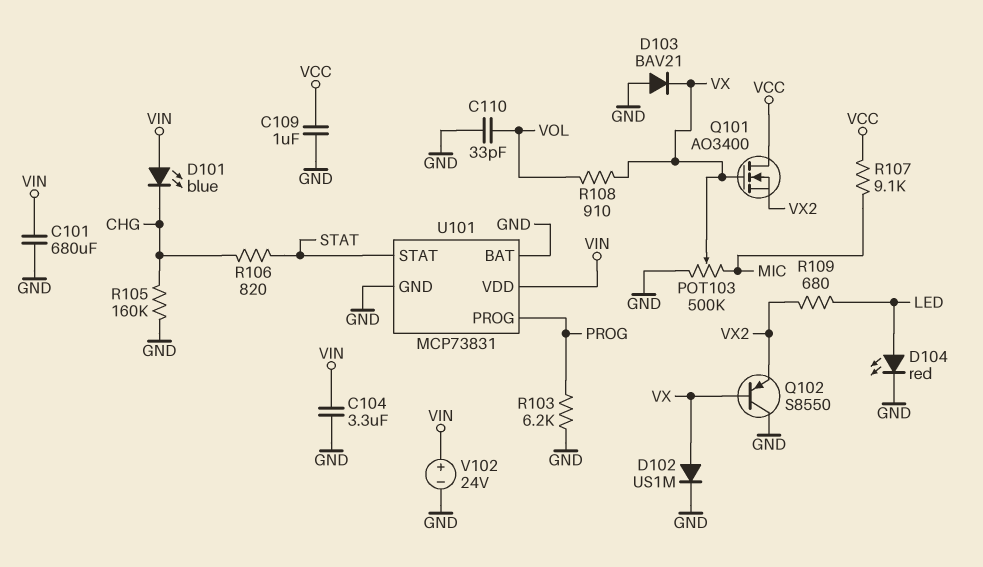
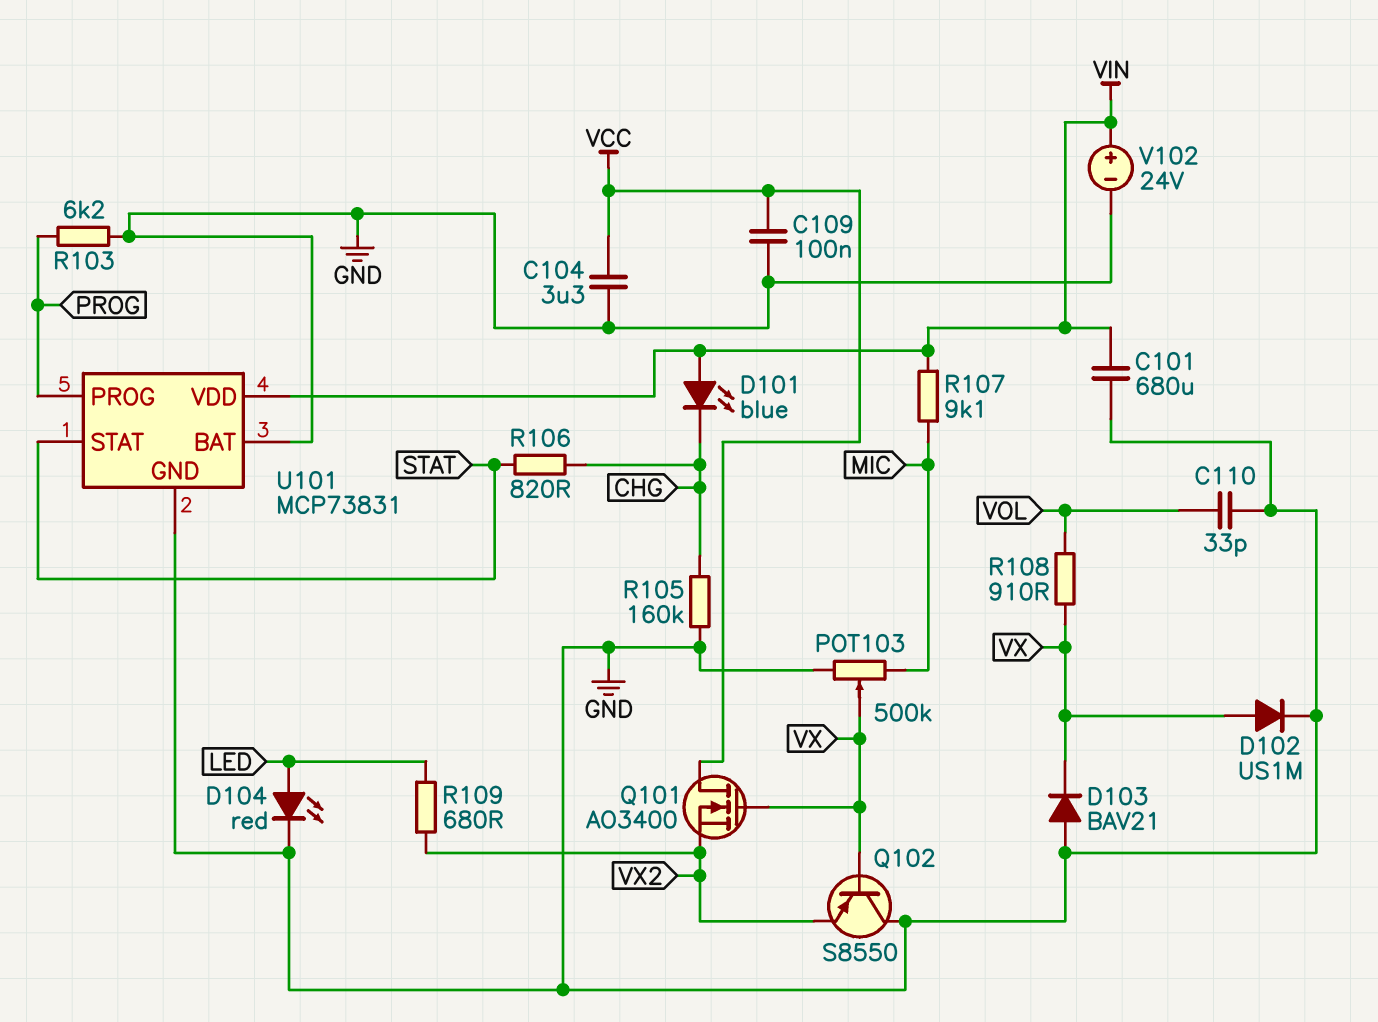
C104: 3.3uF (GND, VIN) -> 3.3uF (GND, VCC)
C109: 1uF (GND, VCC) -> 100nF (GND, VCC)
R107: 9.1k (MIC, VCC) -> 9.1k (MIC, VIN)

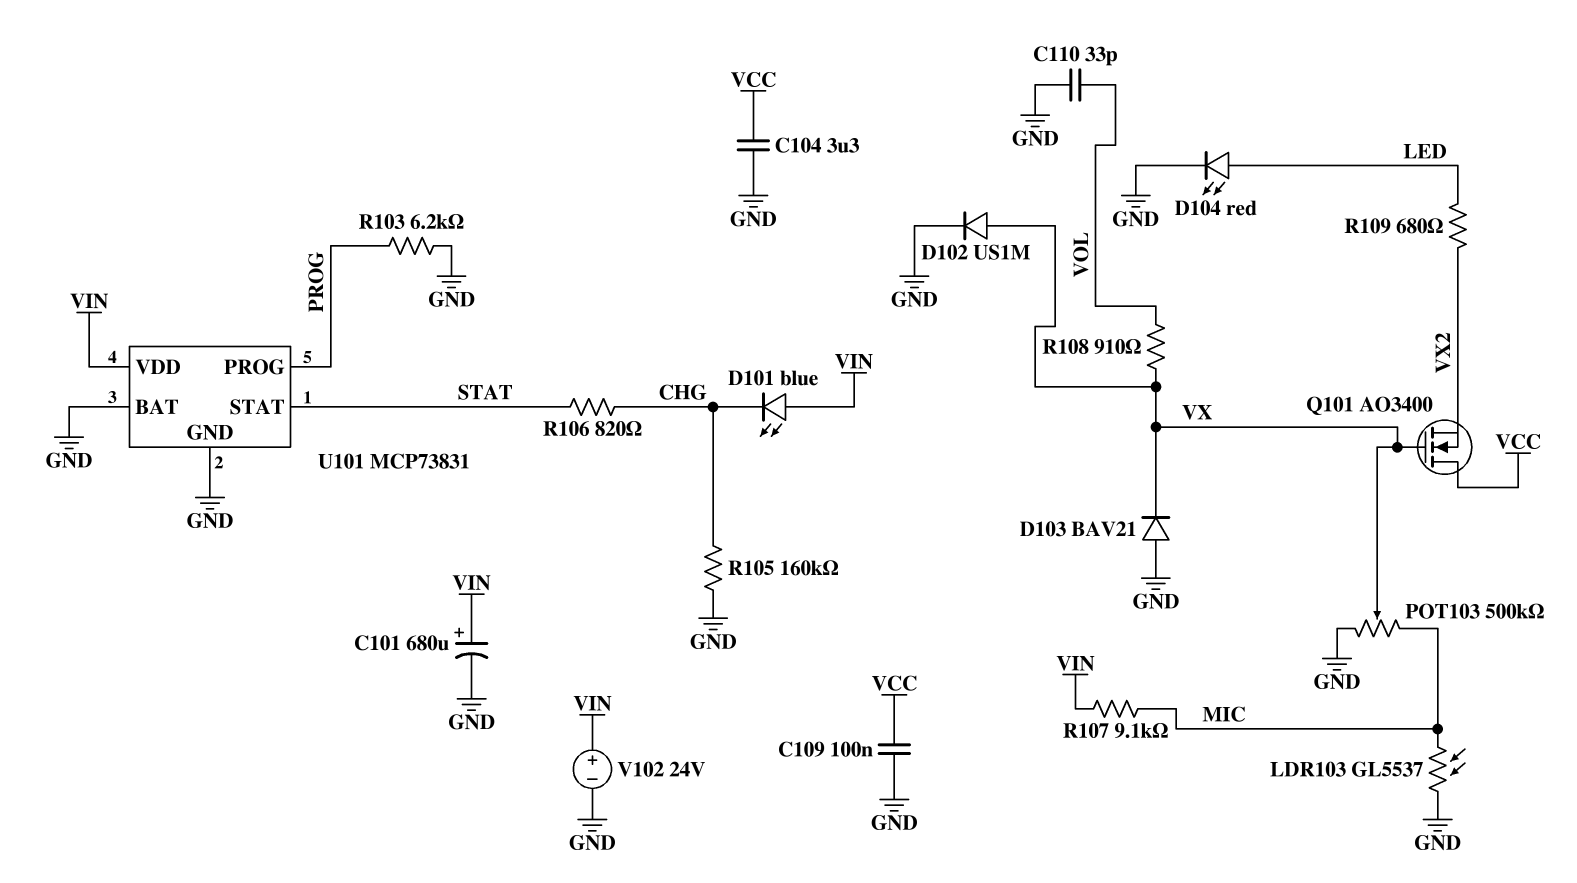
C101: 680uF (GND, VIN) -> 680uF (plus VIN, minus GND)
LDR103: none -> GL5537 (GND, MIC)
Q102: PNP S8550 (B VX, C GND, E VX2) -> none

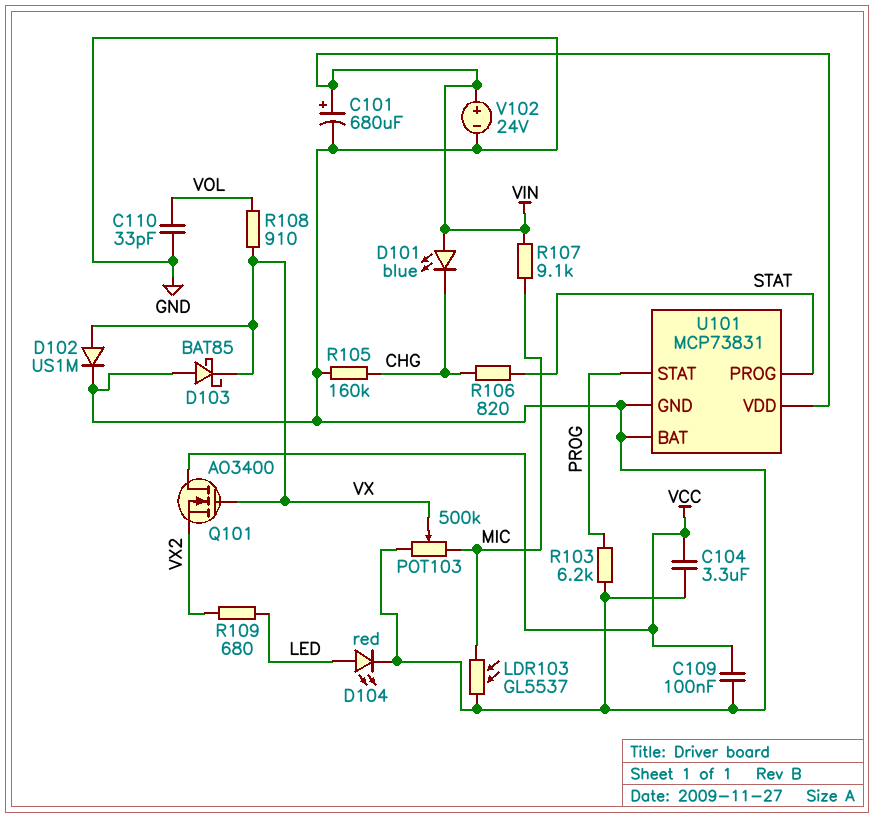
D103: diode BAV21 (A GND, K VX) -> schottky BAT85 (A GND, K VX)
U101 pin PROG: PROG -> STAT
U101 pin STAT: STAT -> PROG

